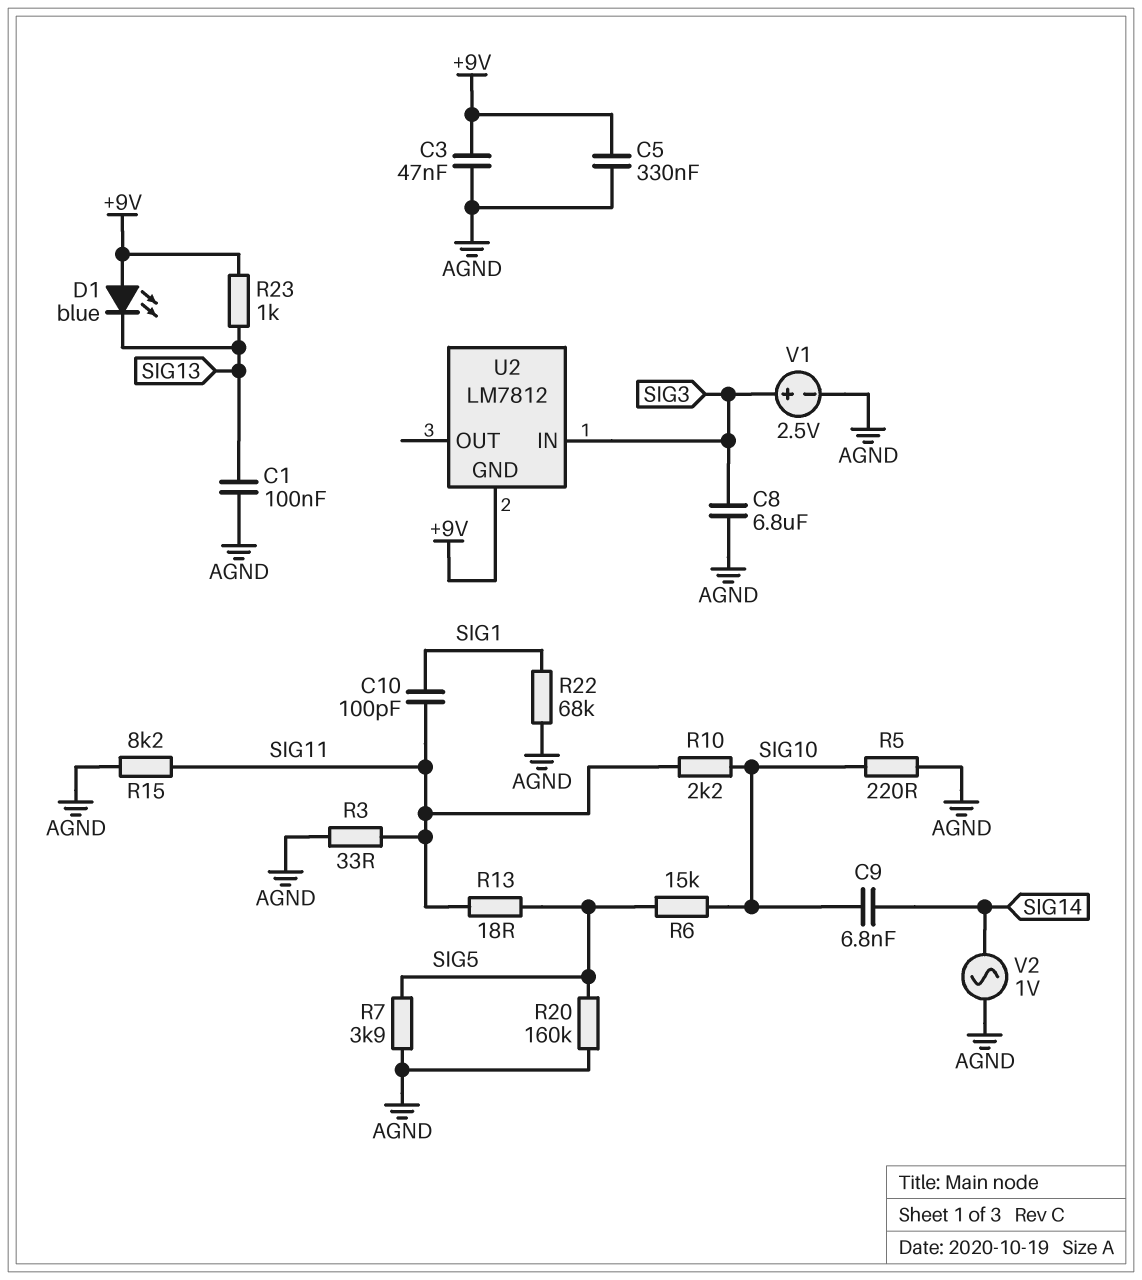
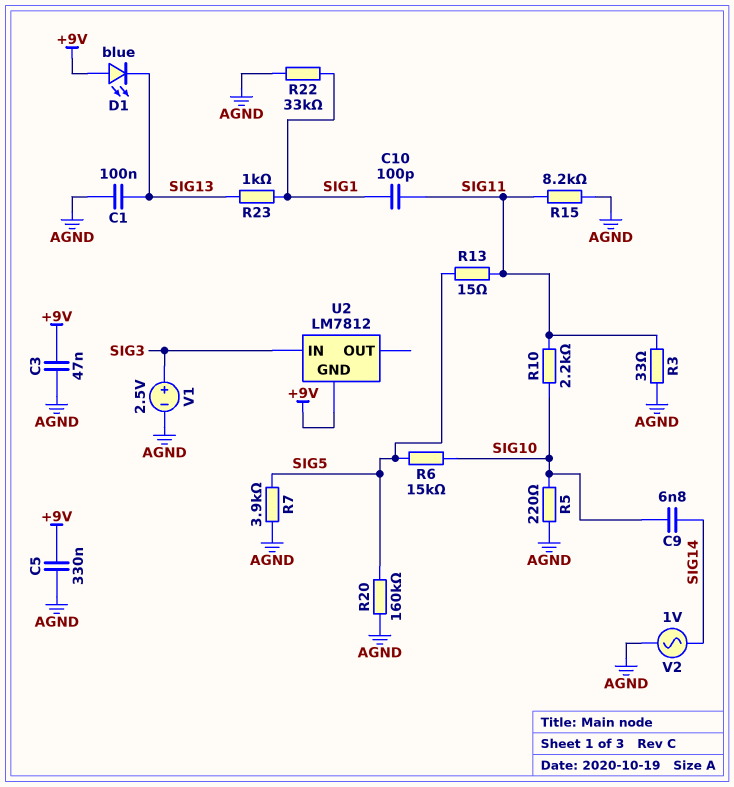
C8: 6.8uF (AGND, SIG3) -> none
R13: 18 (SIG5, SIG11) -> 15 (SIG5, SIG11)
R22: 68k (AGND, SIG1) -> 33k (AGND, SIG1)
R23: 1k (+9V, SIG13) -> 1k (SIG1, SIG13)

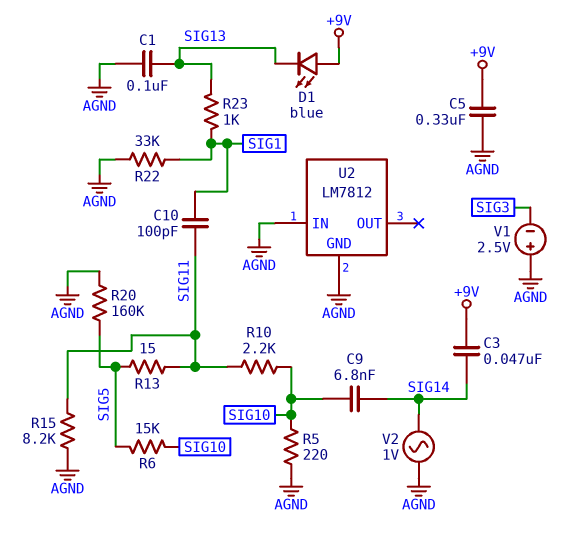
C3: 47nF (+9V, AGND) -> 47nF (+9V, SIG14)
R3: 33 (AGND, SIG11) -> none
R7: 3.9k (AGND, SIG5) -> none
U2 pin GND: +9V -> AGND
U2 pin IN: SIG3 -> AGND
V1: 2.5V (plus SIG3, minus AGND) -> 2.5V (plus AGND, minus SIG3)

